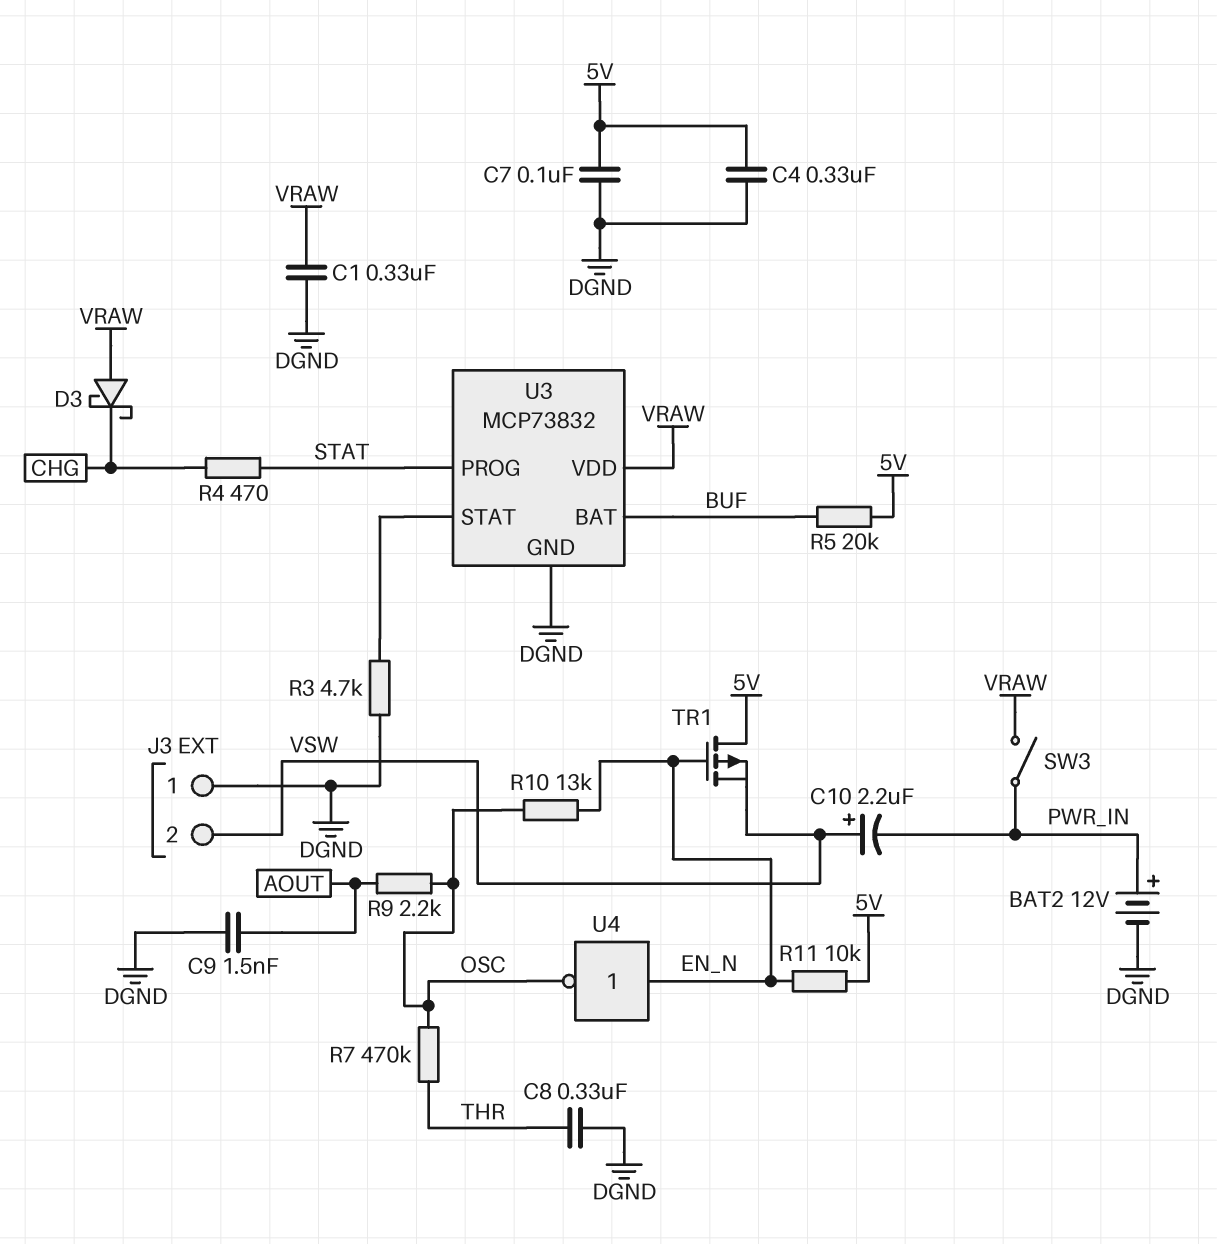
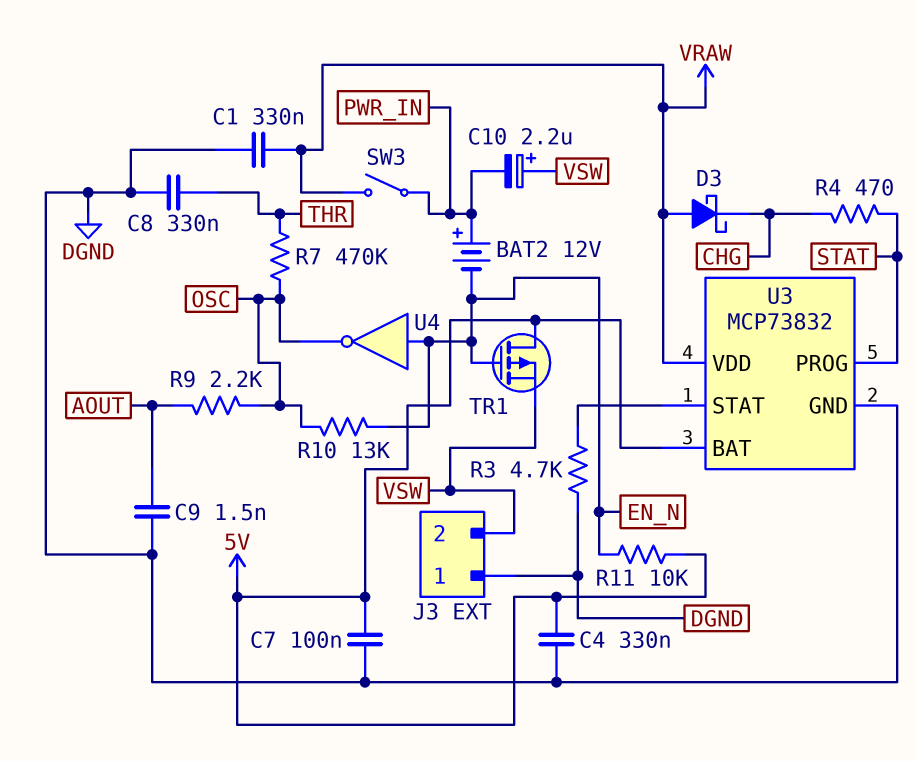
BAT2: 12V (plus PWR_IN, minus DGND) -> 12V (plus PWR_IN, minus EN_N)
R5: 20k (5V, BUF) -> none
U3 pin BAT: BUF -> 5V

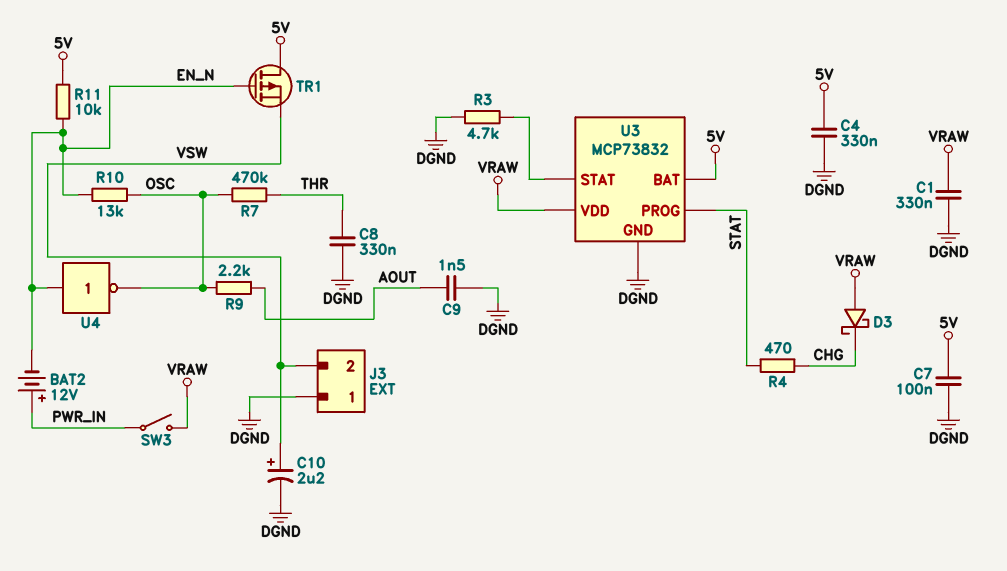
C10: 2.2uF (plus VSW, minus PWR_IN) -> 2.2uF (plus VSW, minus DGND)

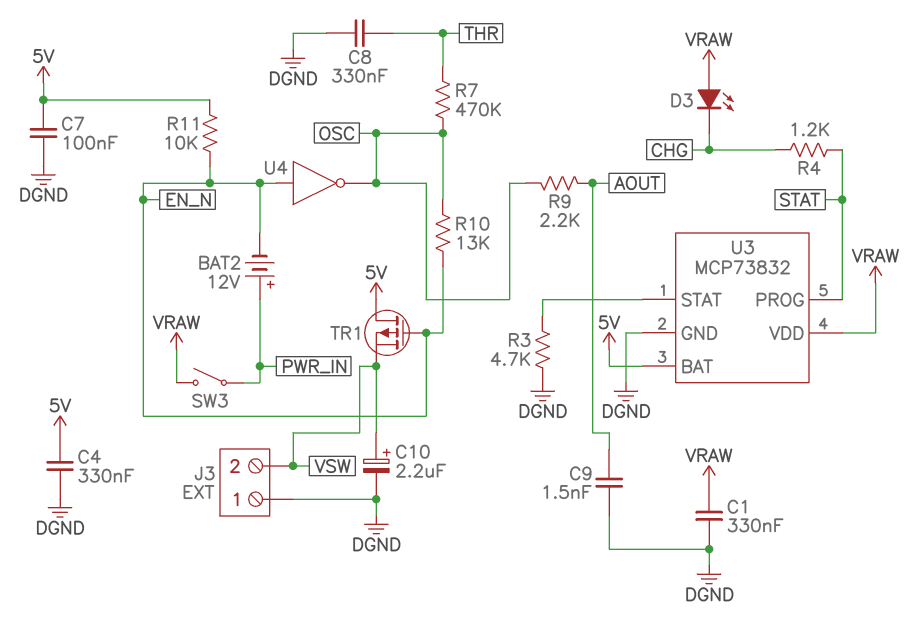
D3: schottky (A VRAW, K CHG) -> LED (A VRAW, K CHG)
R4: 470 (CHG, STAT) -> 1.2k (CHG, STAT)

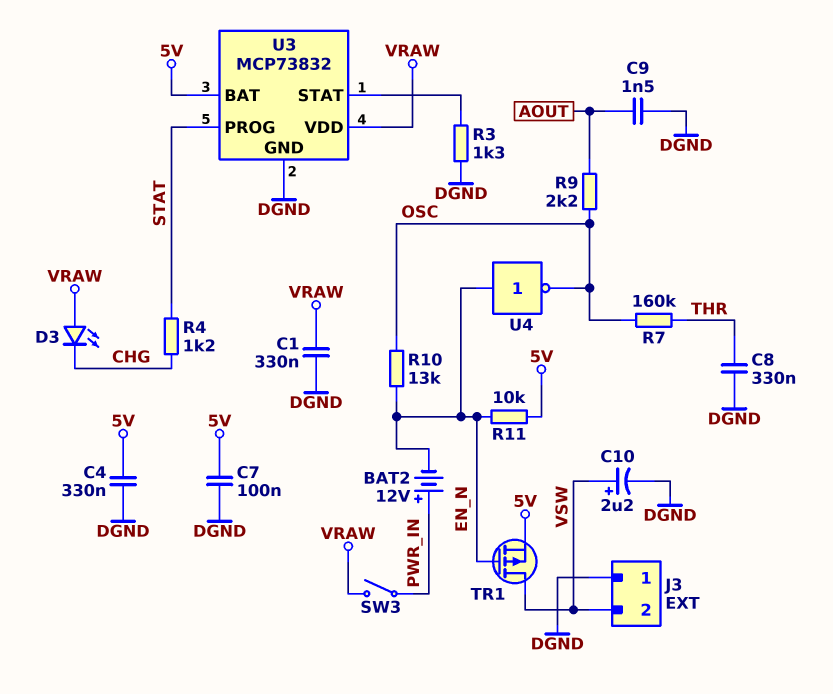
R3: 4.7k (DGND, U3/STAT) -> 1.3k (DGND, U3/STAT)
R7: 470k (OSC, THR) -> 160k (OSC, THR)
TR1: PMOS (G EN_N, D 5V, S VSW) -> PMOS (G EN_N, D VSW, S 5V)

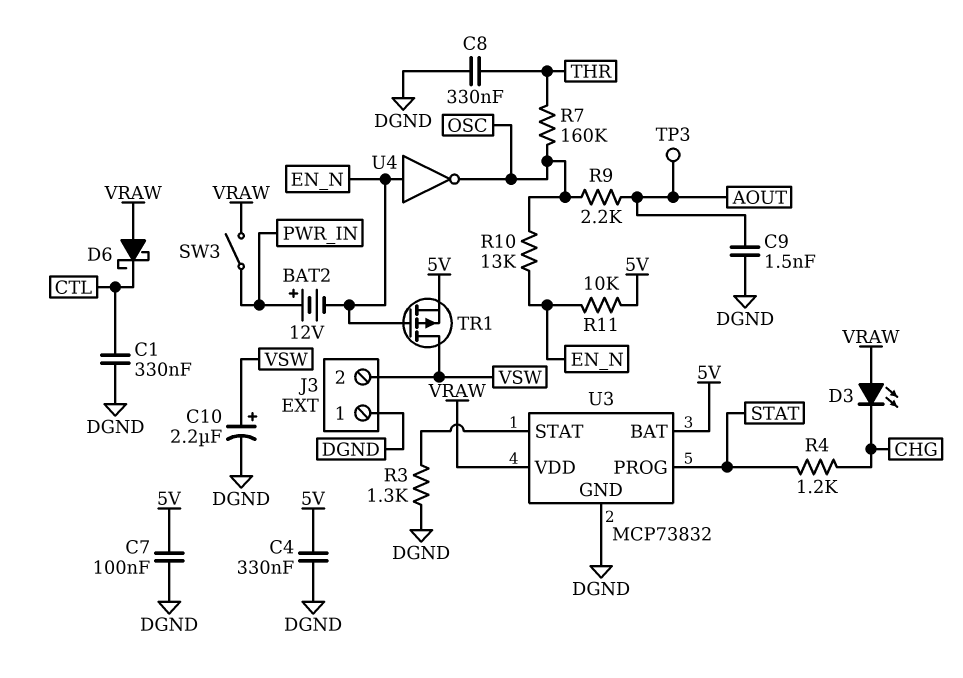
C1: 330nF (DGND, VRAW) -> 330nF (CTL, DGND)
D6: none -> schottky (A VRAW, K CTL)
TP3: none -> test point (AOUT)

